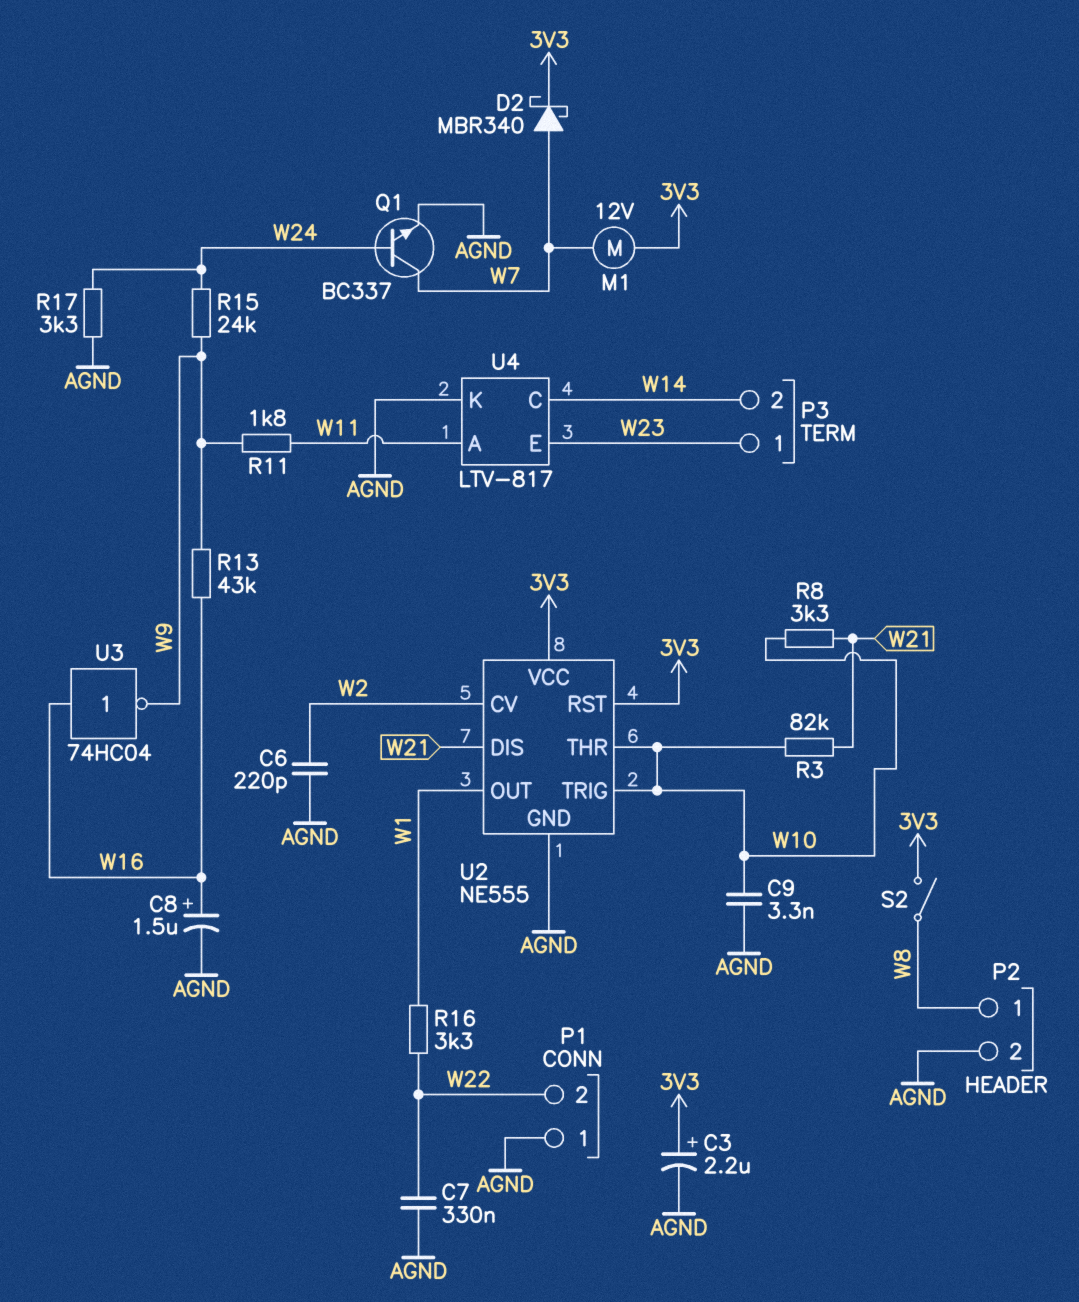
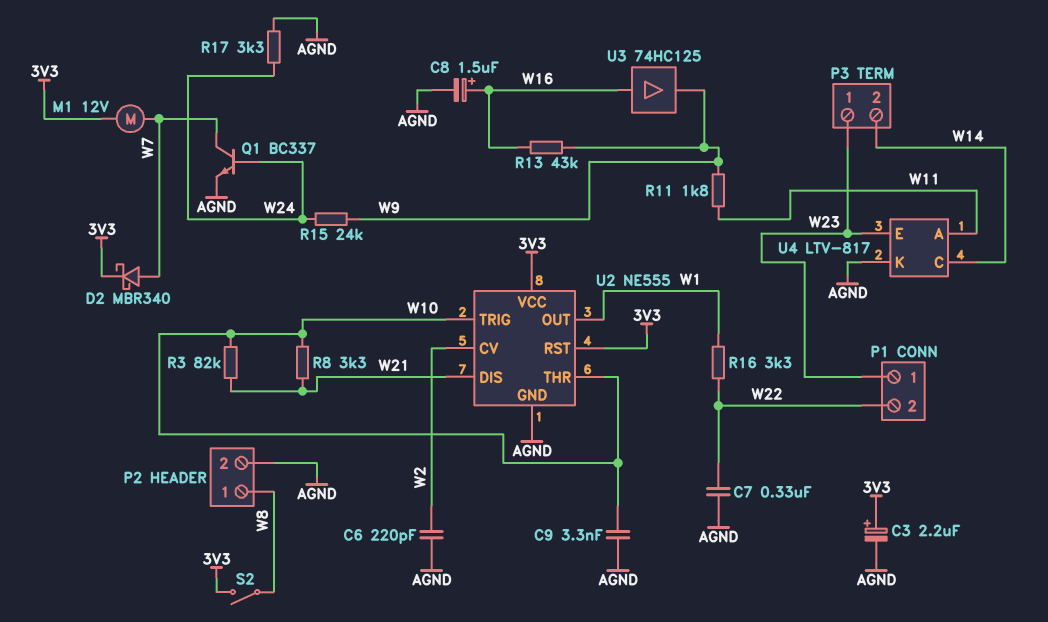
P1 pin 1: AGND -> W23
U3: NOT 74HC04 (in W16, out W9) -> buffer 74HC125 (in W16, out W9)

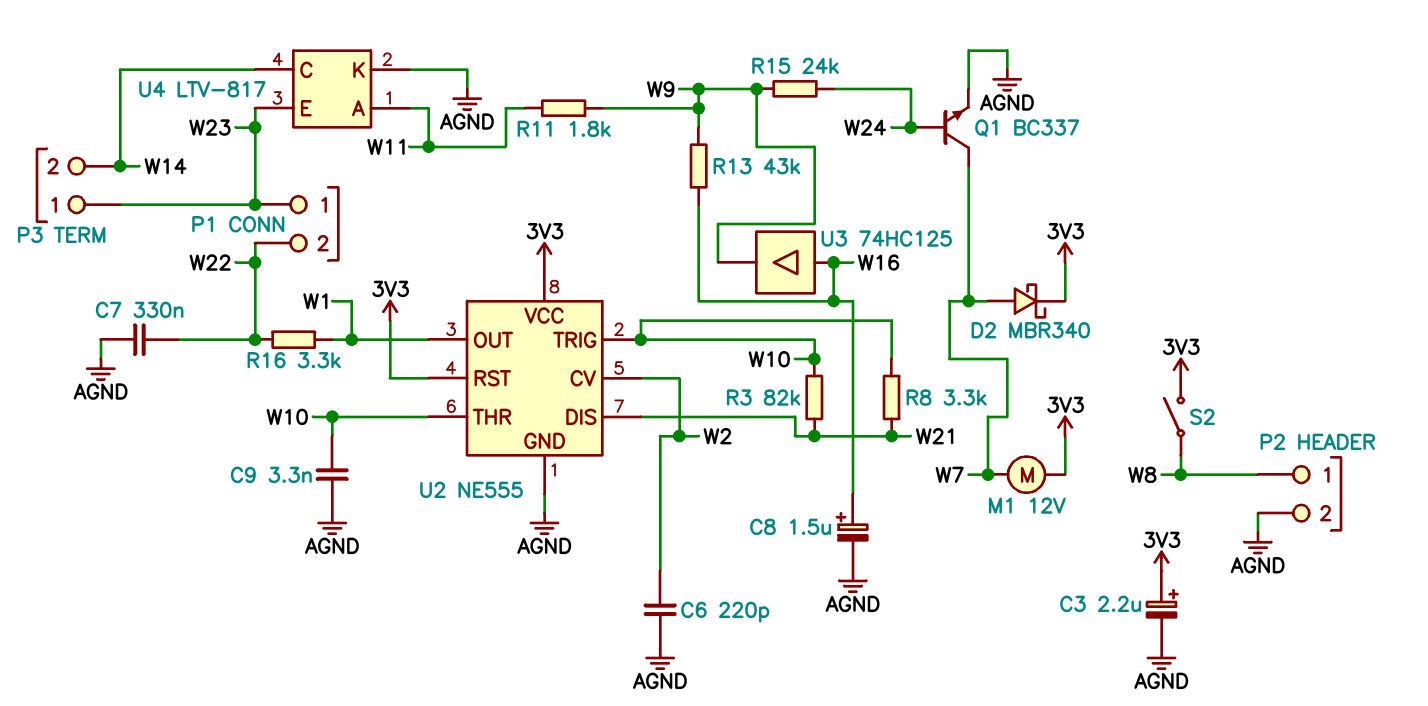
R17: 3.3k (AGND, W24) -> none

